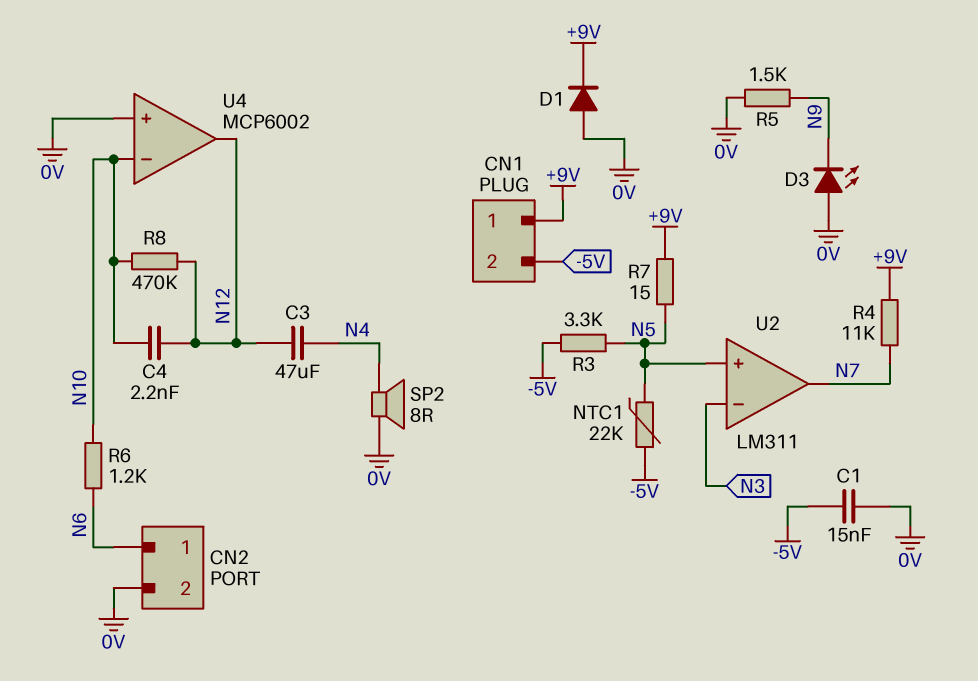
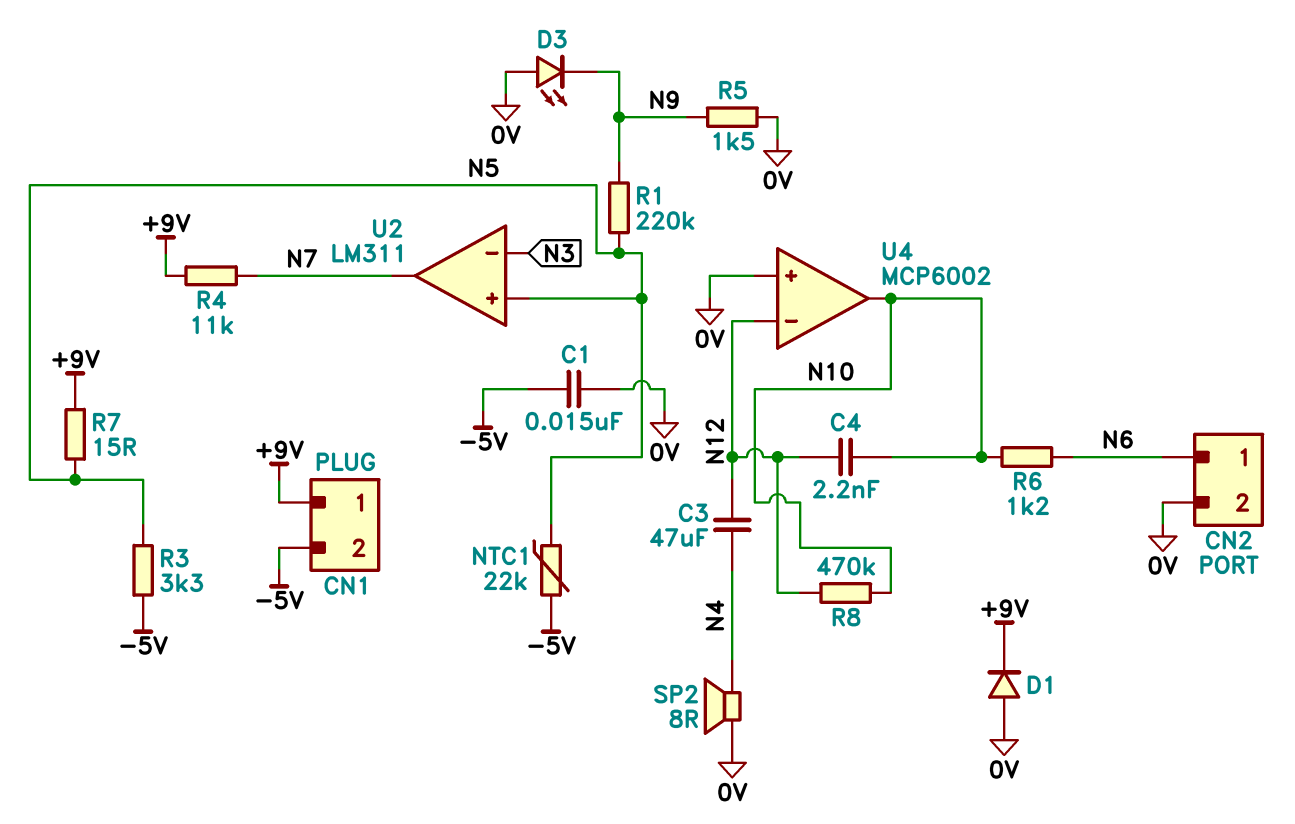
R1: none -> 220k (N5, N9)
U4 pin in-: N10 -> N12
U4 pin out: N12 -> N10

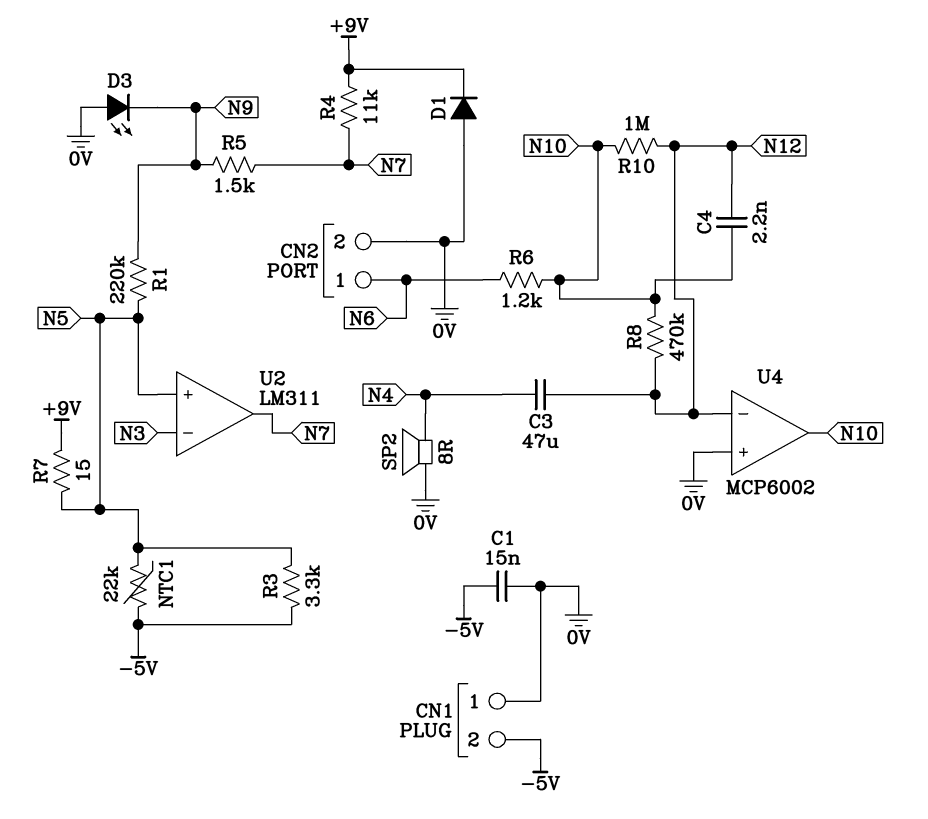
CN1 pin 1: +9V -> 0V
R5: 1.5k (0V, N9) -> 1.5k (N7, N9)
R10: none -> 1M (N10, N12)

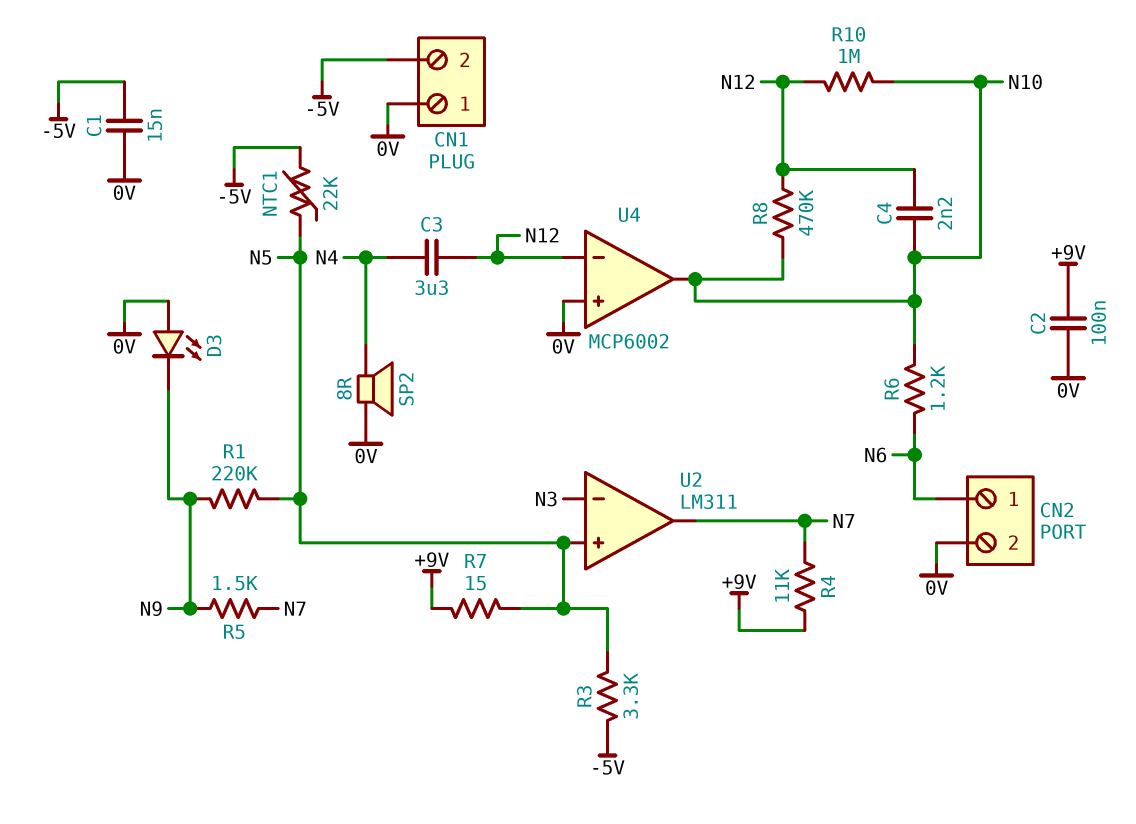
C2: none -> 100nF (+9V, 0V)
C3: 47uF (N4, N12) -> 3.3uF (N4, N12)
D1: diode (A 0V, K +9V) -> none

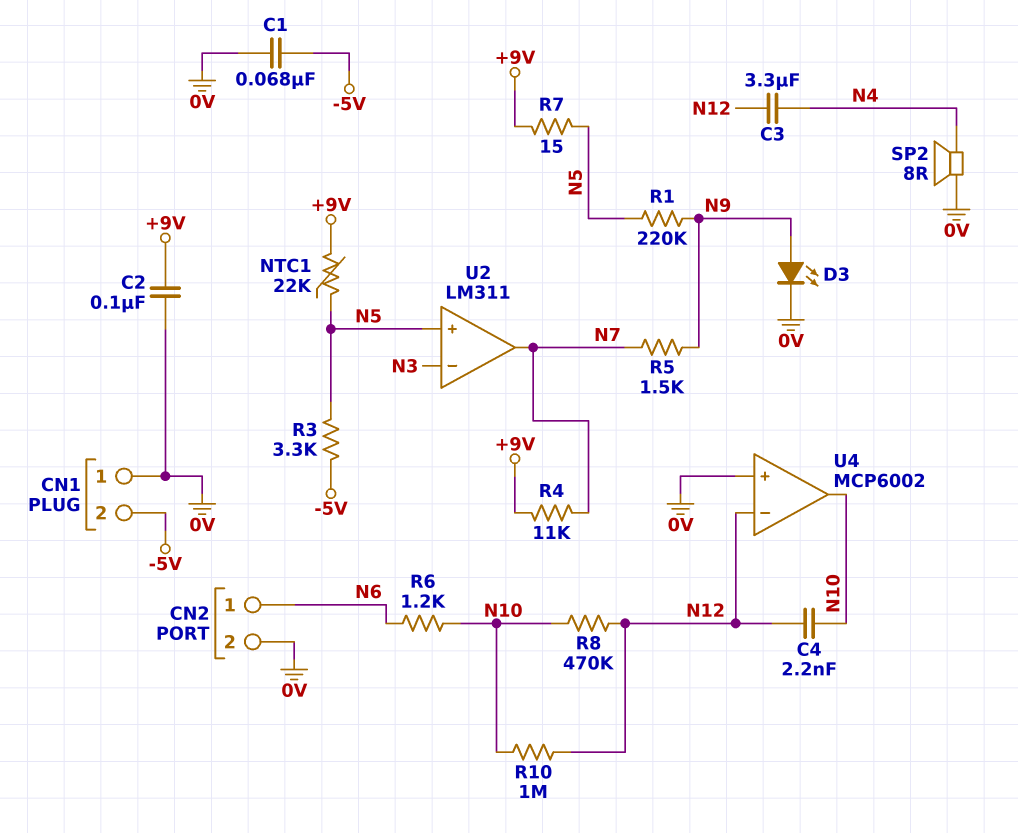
C1: 15nF (-5V, 0V) -> 68nF (-5V, 0V)
D3: LED (A 0V, K N9) -> LED (A N9, K 0V)
NTC1: 22k (-5V, N5) -> 22k (+9V, N5)

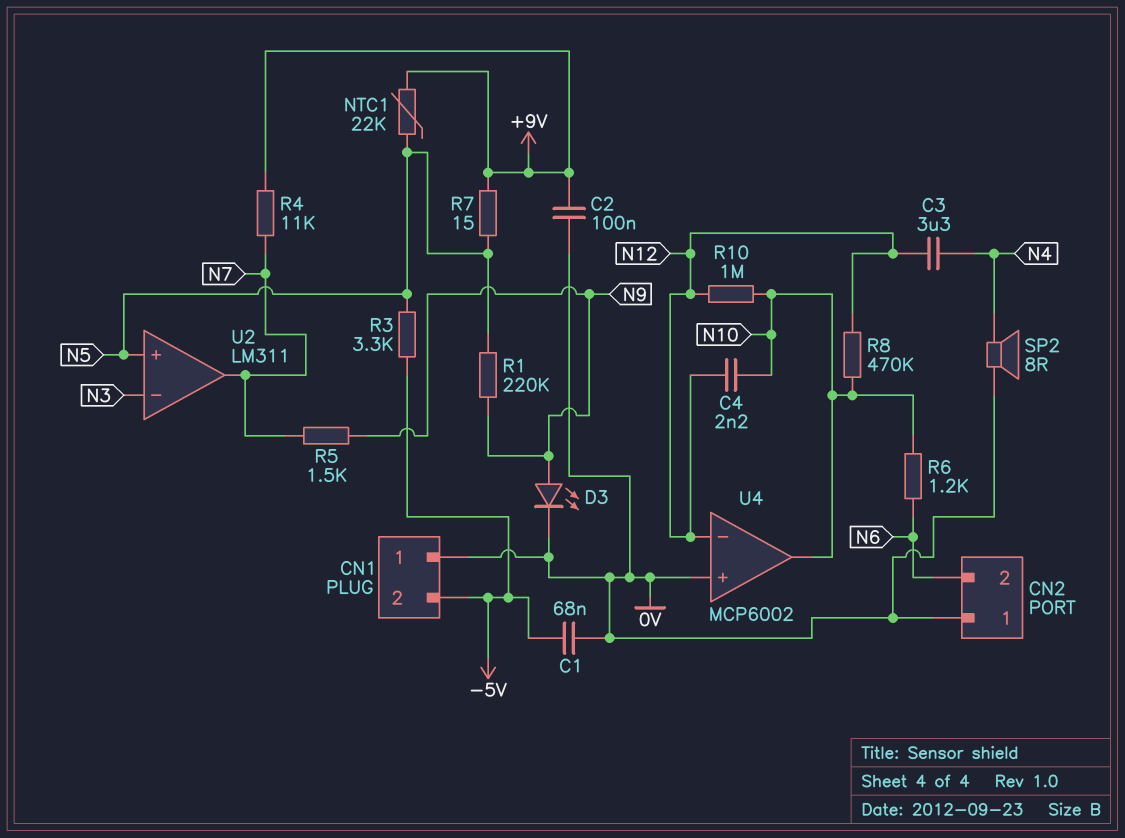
CN2 pin 1: N6 -> 0V
CN2 pin 2: 0V -> N6

